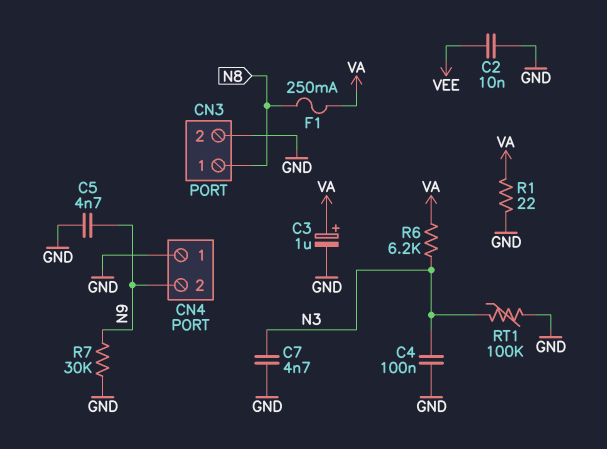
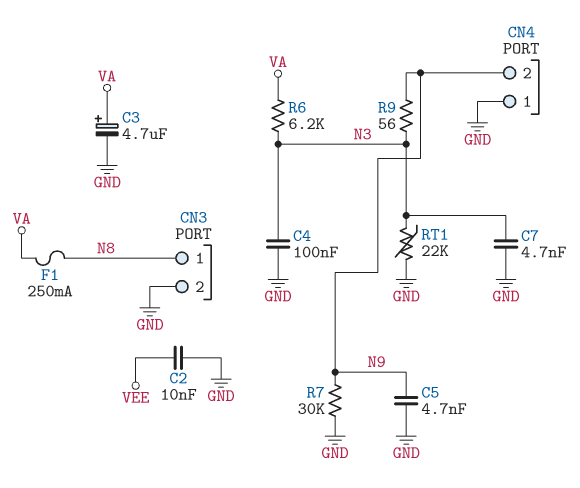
C3: 1uF (plus VA, minus GND) -> 4.7uF (plus VA, minus GND)
R1: 22 (GND, VA) -> none
R9: none -> 56 (N3, N9)
RT1: 100k (GND, N3) -> 22k (GND, N3)

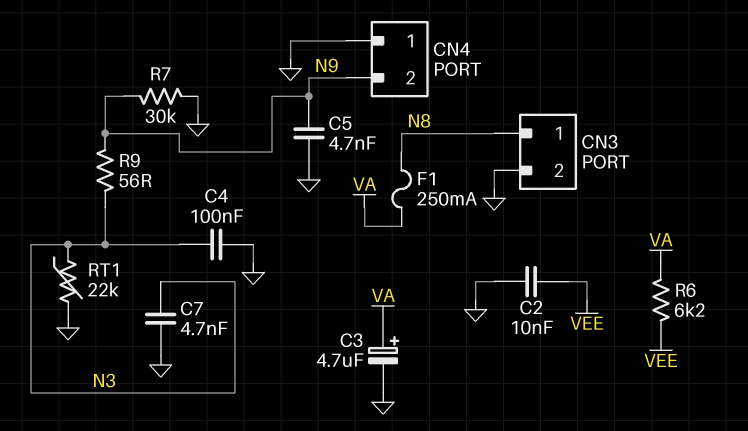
R6: 6.2k (N3, VA) -> 6.2k (VA, VEE)

